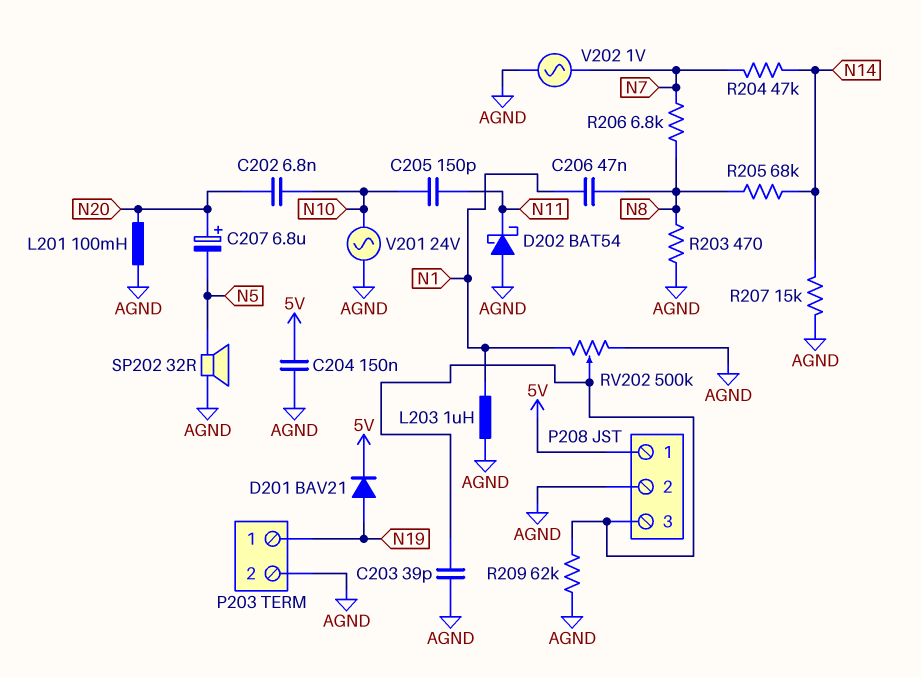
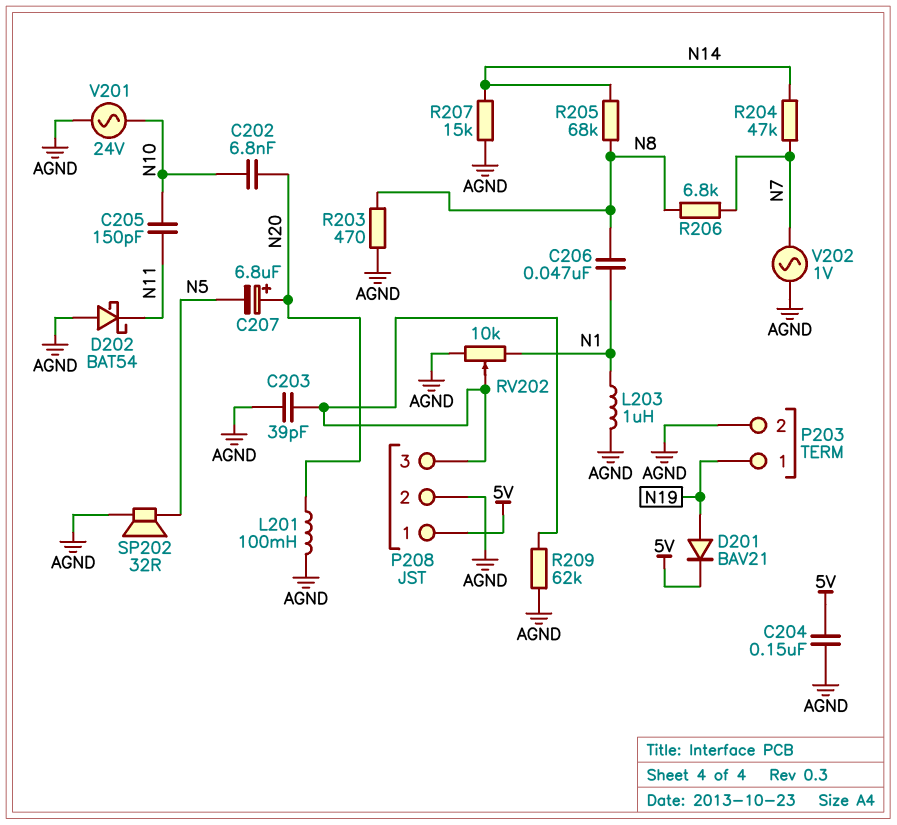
RV202: 500k (AGND, N1, wiper P208/3) -> 10k (AGND, N1, wiper P208/3)

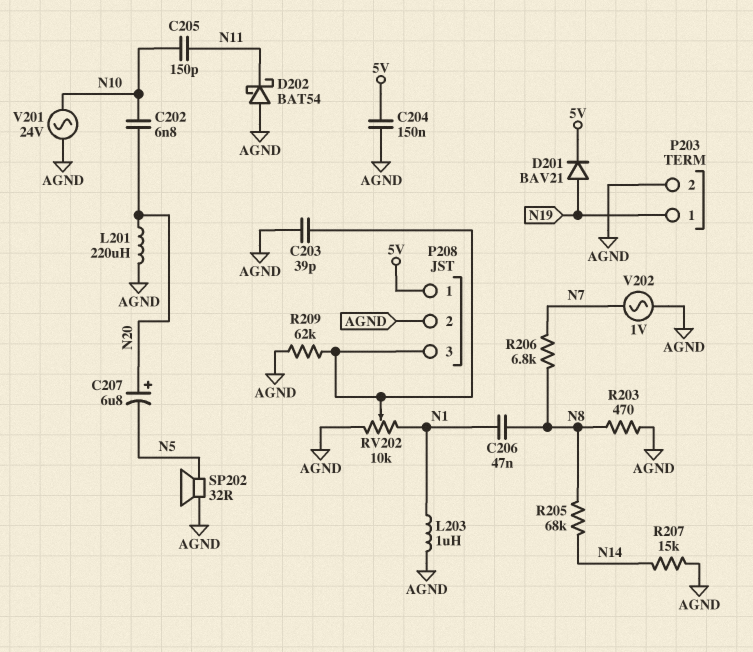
L201: 100mH (AGND, N20) -> 220uH (AGND, N20)
R204: 47k (N7, N14) -> none

